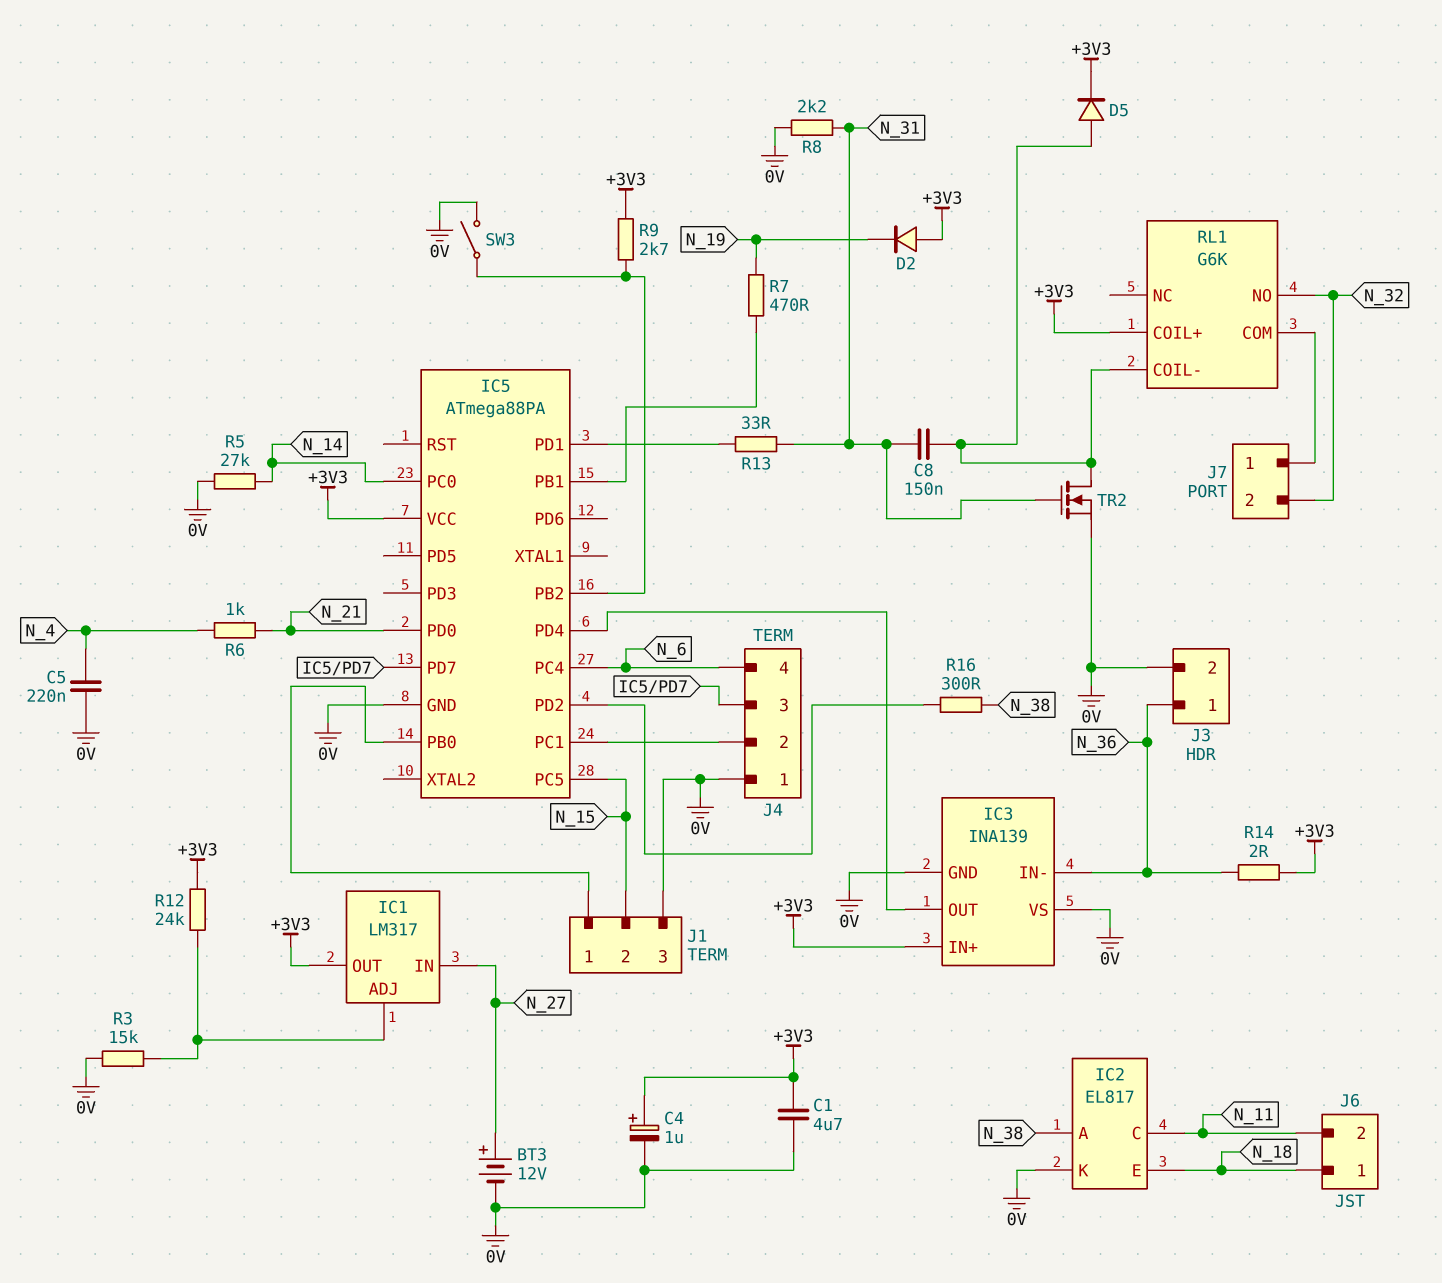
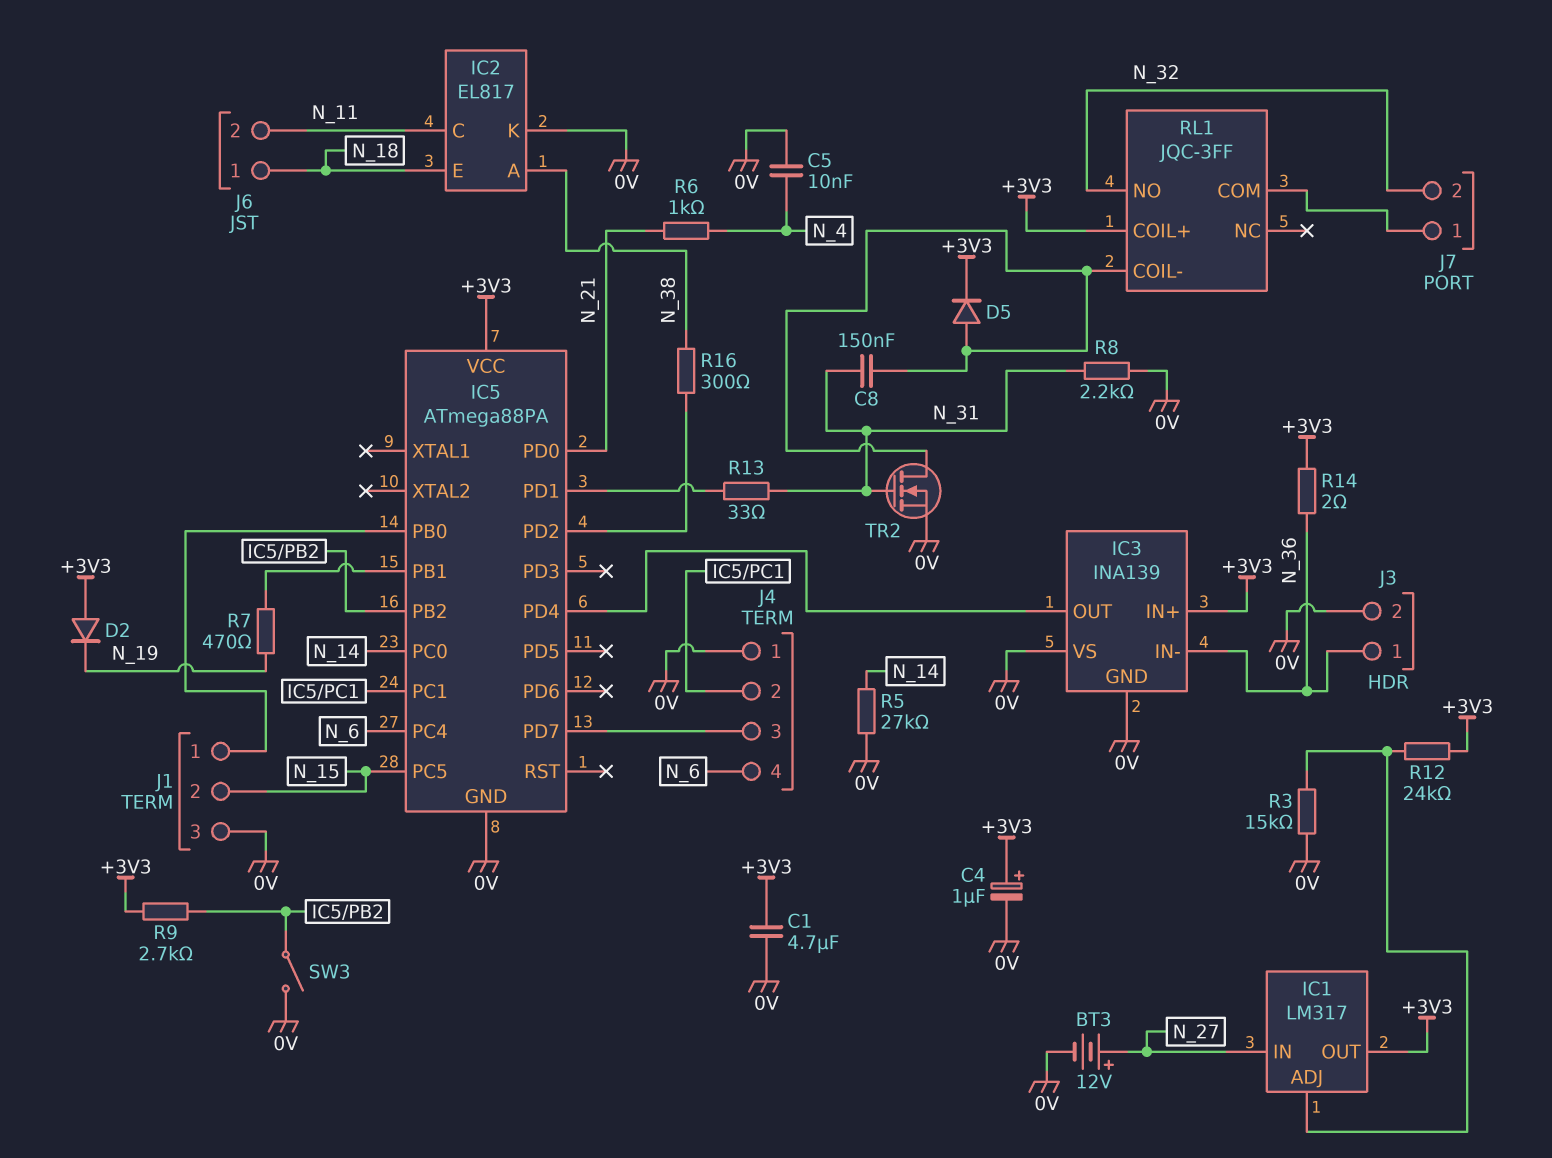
C5: 220nF (0V, N_4) -> 10nF (0V, N_4)
RL1: G6K -> JQC-3FF

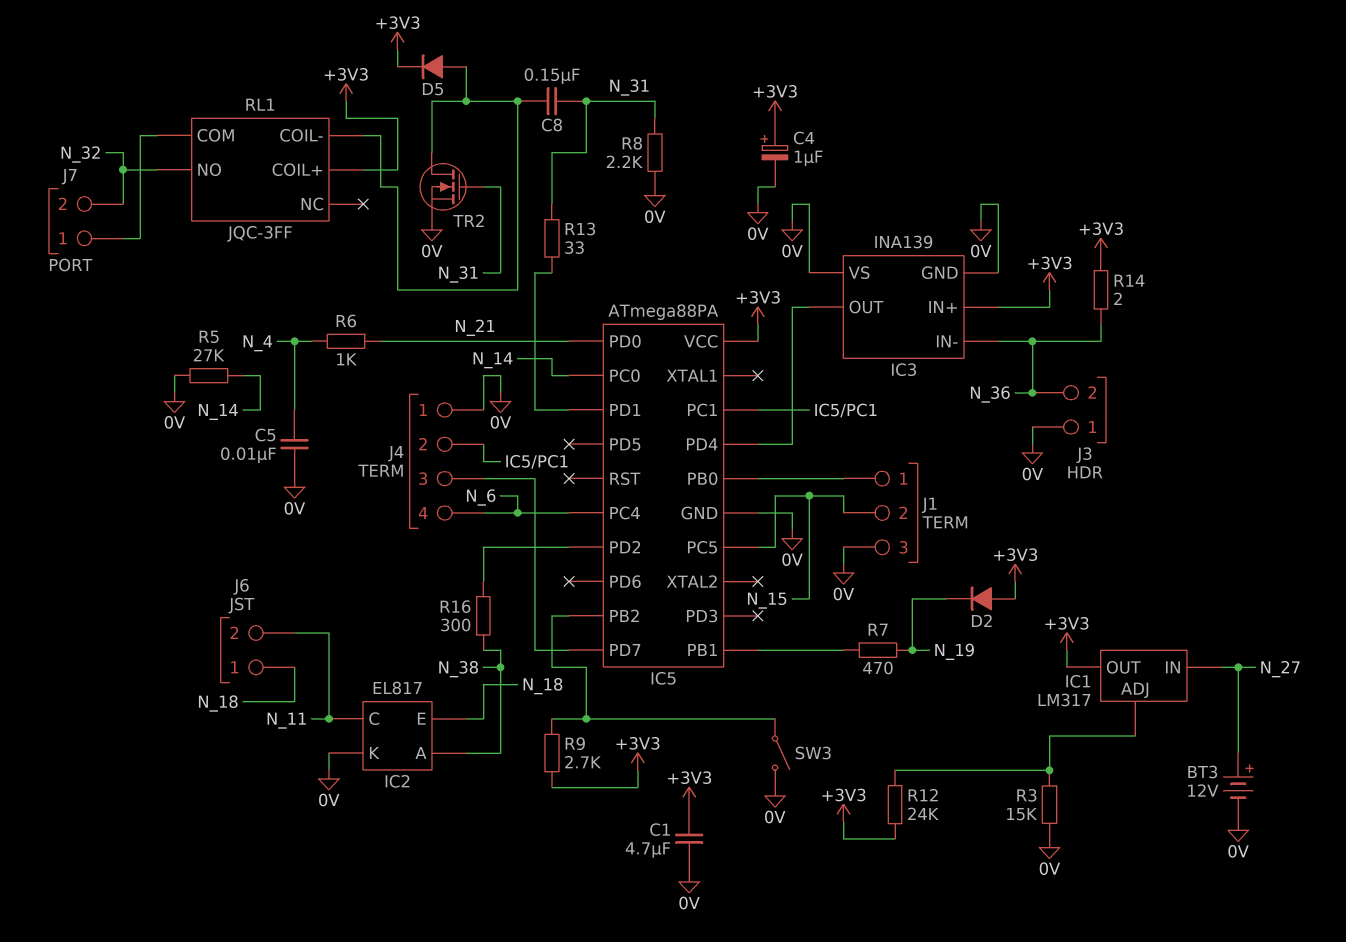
J3 pin 1: N_36 -> 0V
J3 pin 2: 0V -> N_36

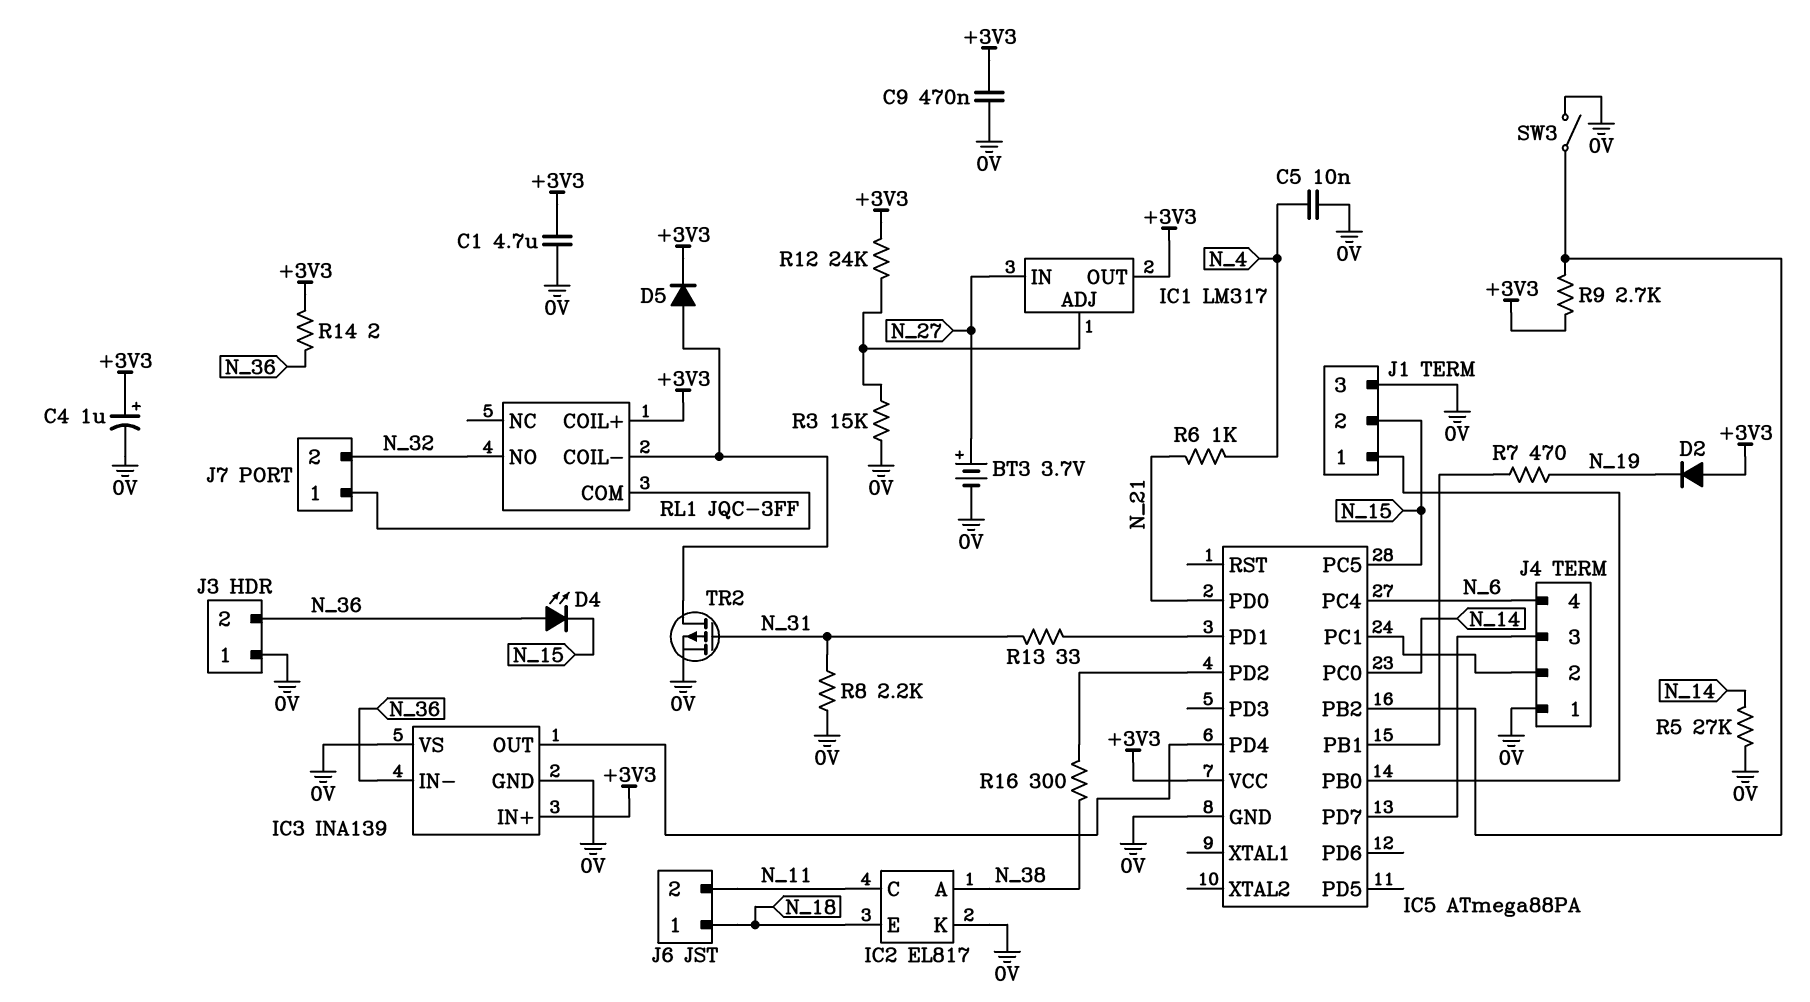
BT3: 12V (plus N_27, minus 0V) -> 3.7V (plus N_27, minus 0V)
C8: 150nF (N_31, RL1/COIL-) -> none
C9: none -> 470nF (+3V3, 0V)
D4: none -> LED (A N_36, K N_15)
TR2: NMOS (G N_31, D RL1/COIL-, S 0V) -> PMOS (G N_31, D RL1/COIL-, S 0V)

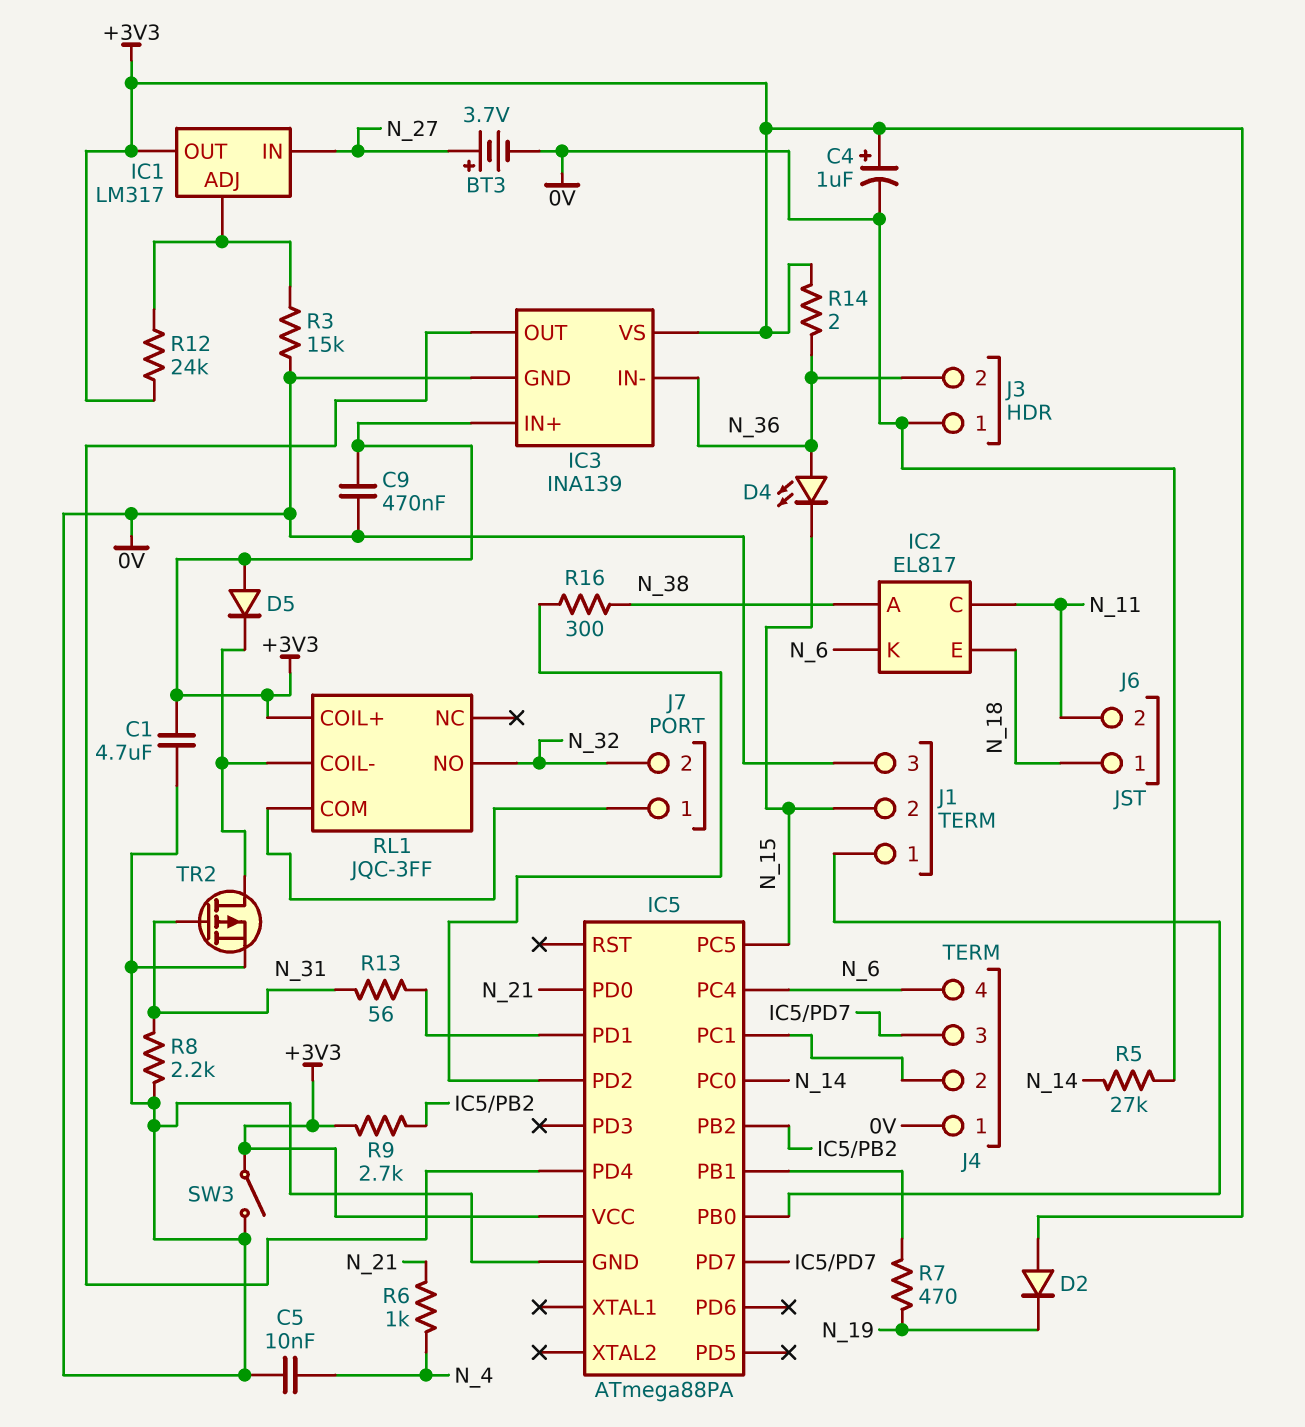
D5: diode (A RL1/COIL-, K +3V3) -> diode (A +3V3, K RL1/COIL-)
IC2 pin K: 0V -> N_6
IC3 pin VS: 0V -> +3V3
R13: 33 (IC5/PD1, N_31) -> 56 (IC5/PD1, N_31)
SW3: switch (0V, IC5/PB2) -> switch (+3V3, 0V)

